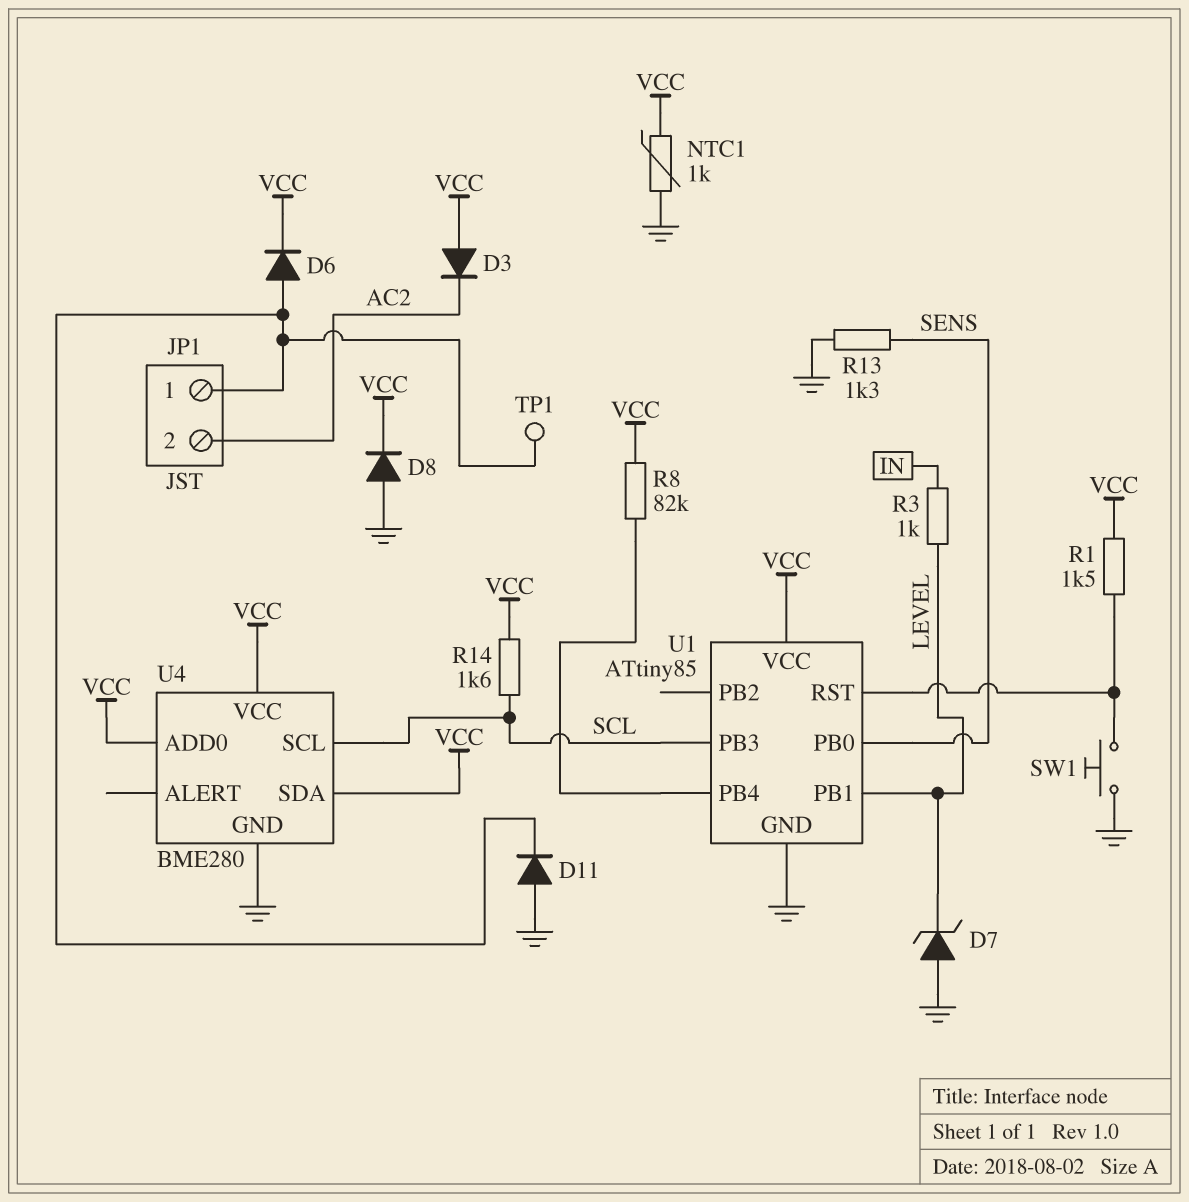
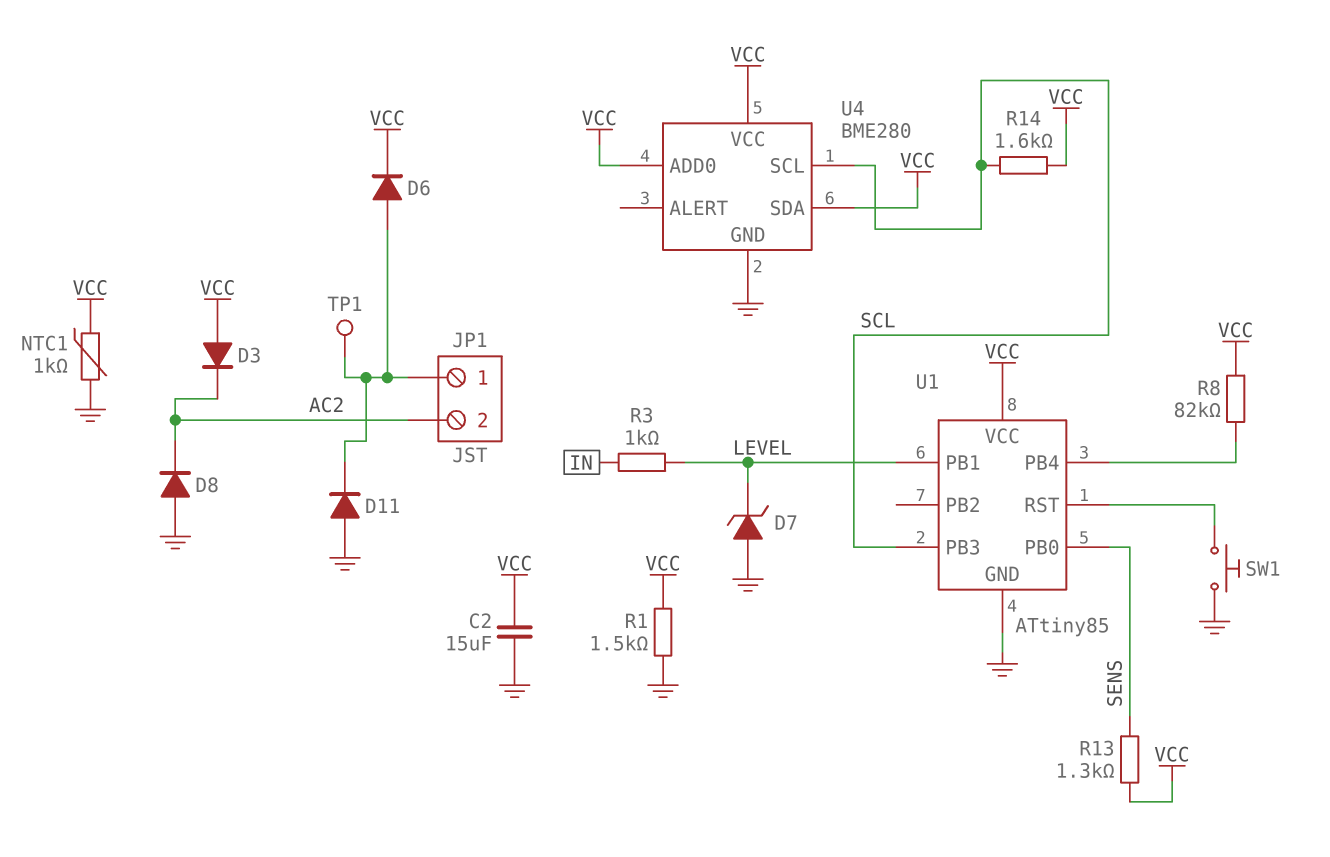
C2: none -> 15uF (GND, VCC)
D8: diode (A GND, K VCC) -> diode (A GND, K AC2)
R1: 1.5k (U1/RST, VCC) -> 1.5k (GND, VCC)
R13: 1.3k (GND, SENS) -> 1.3k (SENS, VCC)

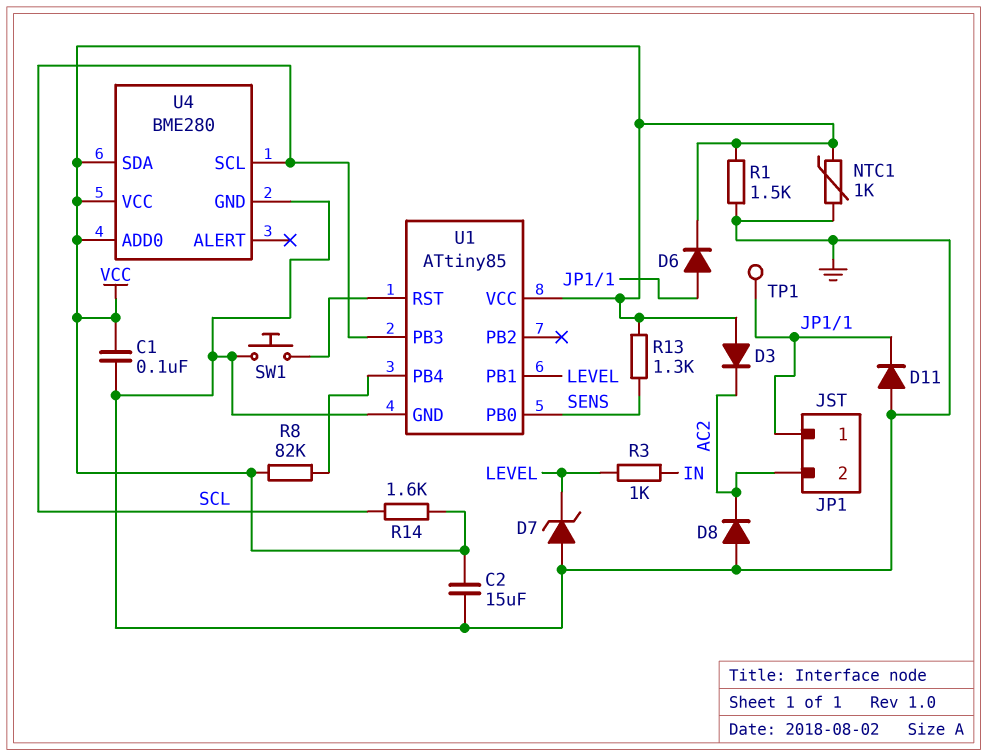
C1: none -> 100nF (GND, VCC)

